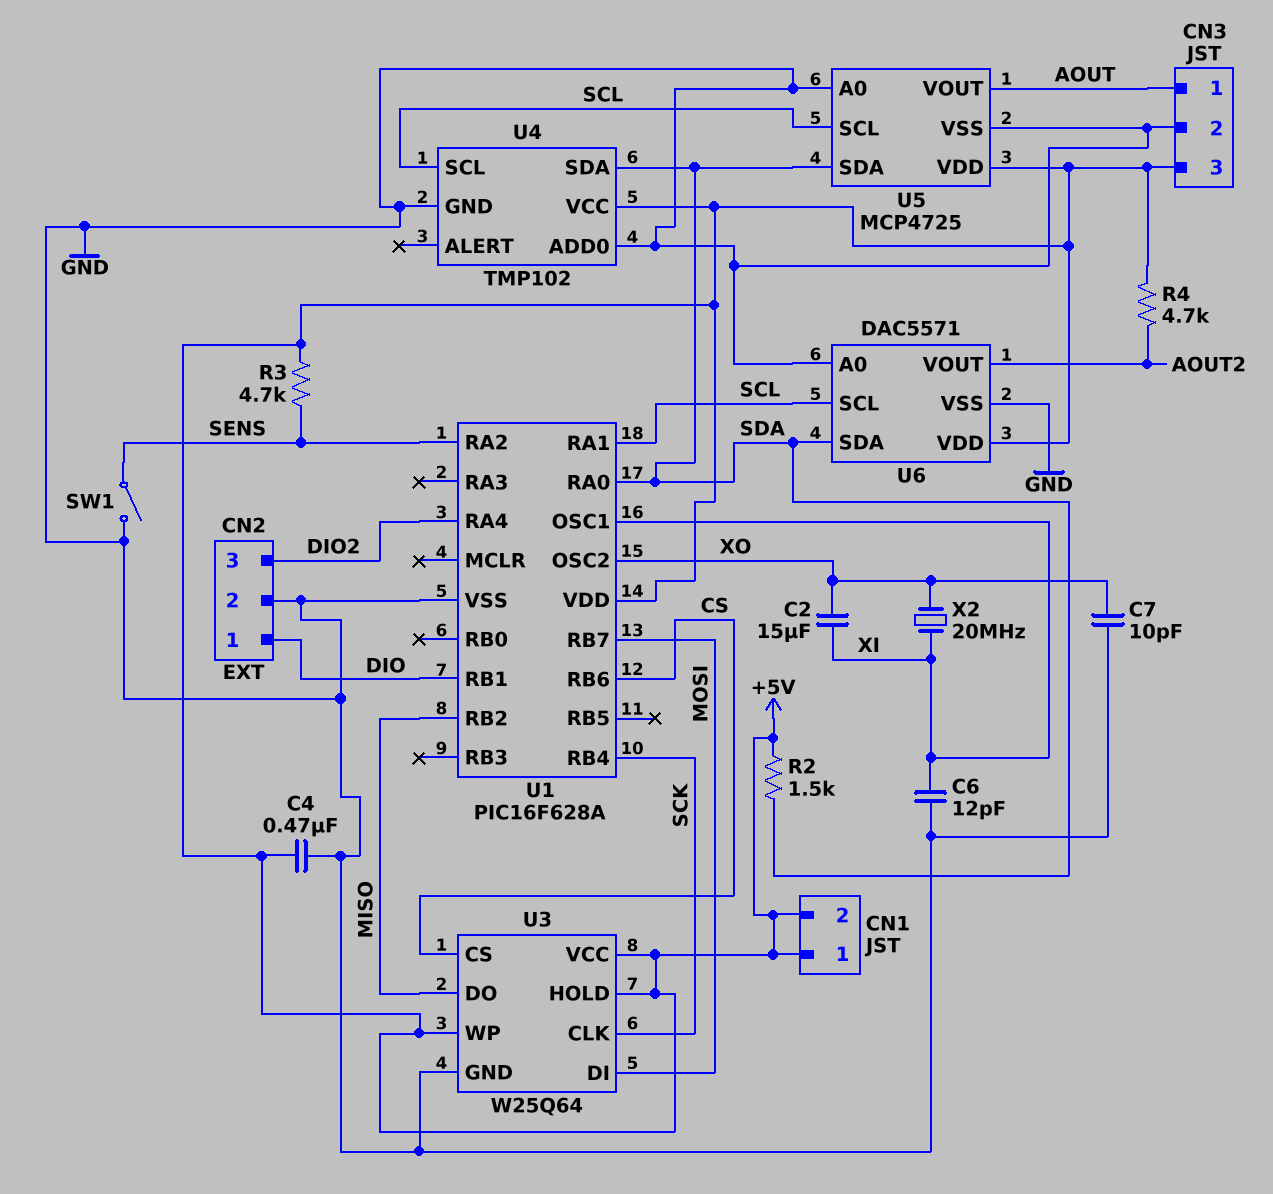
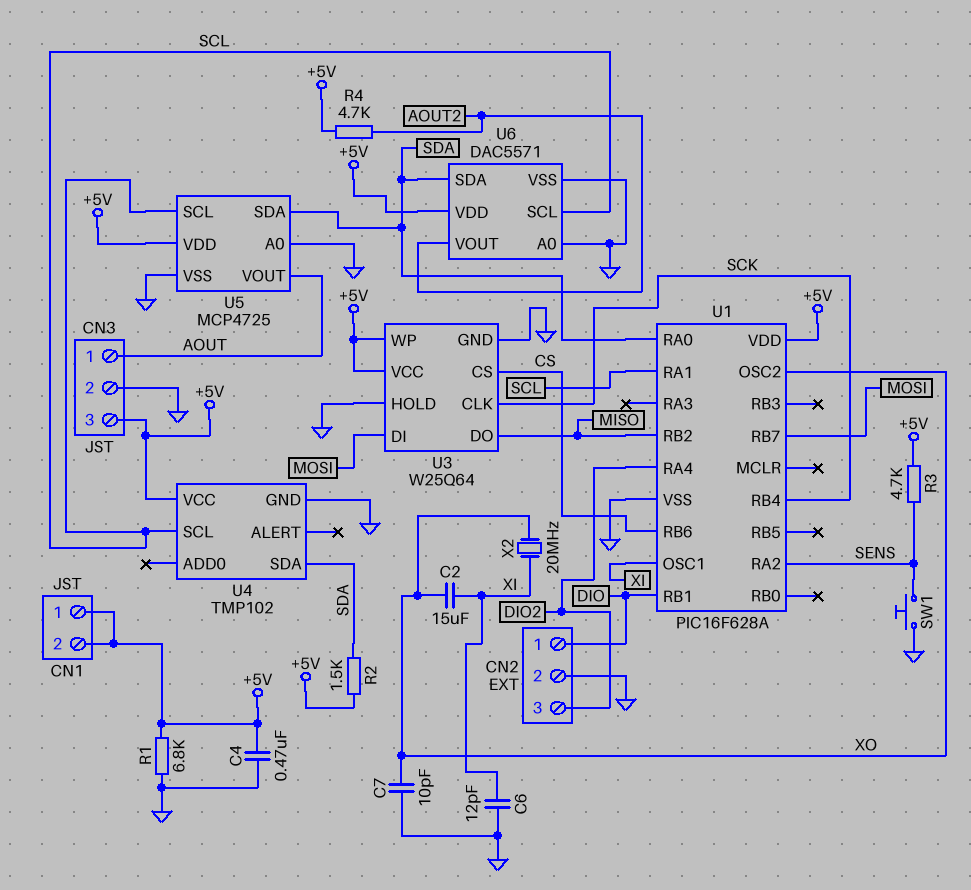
R1: none -> 6.8k (+5V, GND)
SW1: switch (GND, SENS) -> button (GND, SENS)
U3 pin HOLD: +5V -> GND
U4 pin ADD0: GND -> none

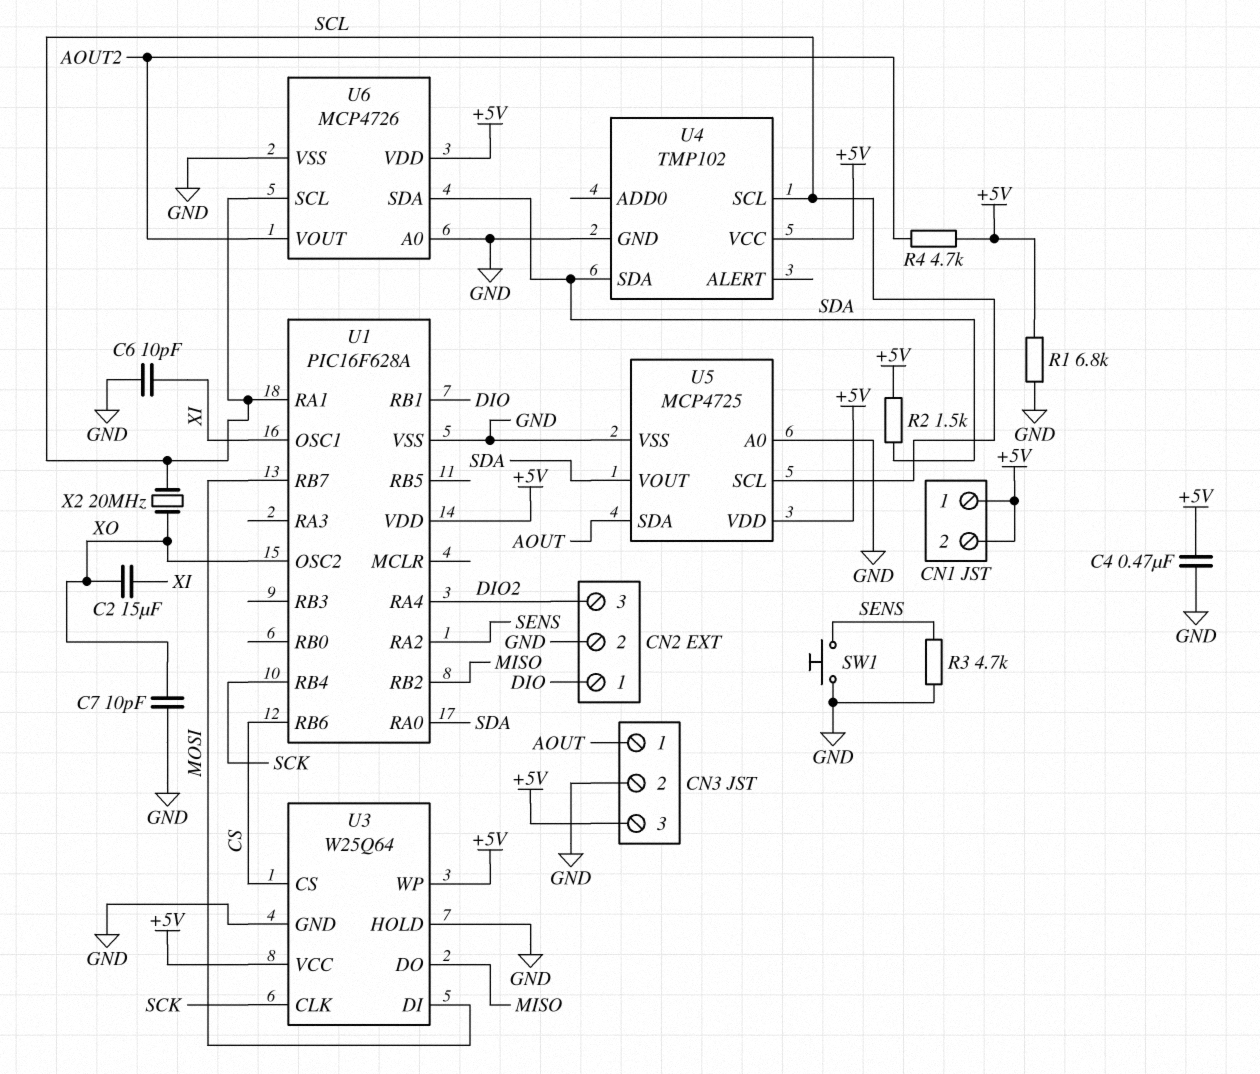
C6: 12pF (GND, XI) -> 10pF (GND, XI)
R3: 4.7k (+5V, SENS) -> 4.7k (GND, SENS)
U5 pin SDA: SDA -> AOUT
U5 pin VOUT: AOUT -> SDA
U6: DAC5571 -> MCP4726
X2: 20MHz (XI, XO) -> 20MHz (SCL, XO)

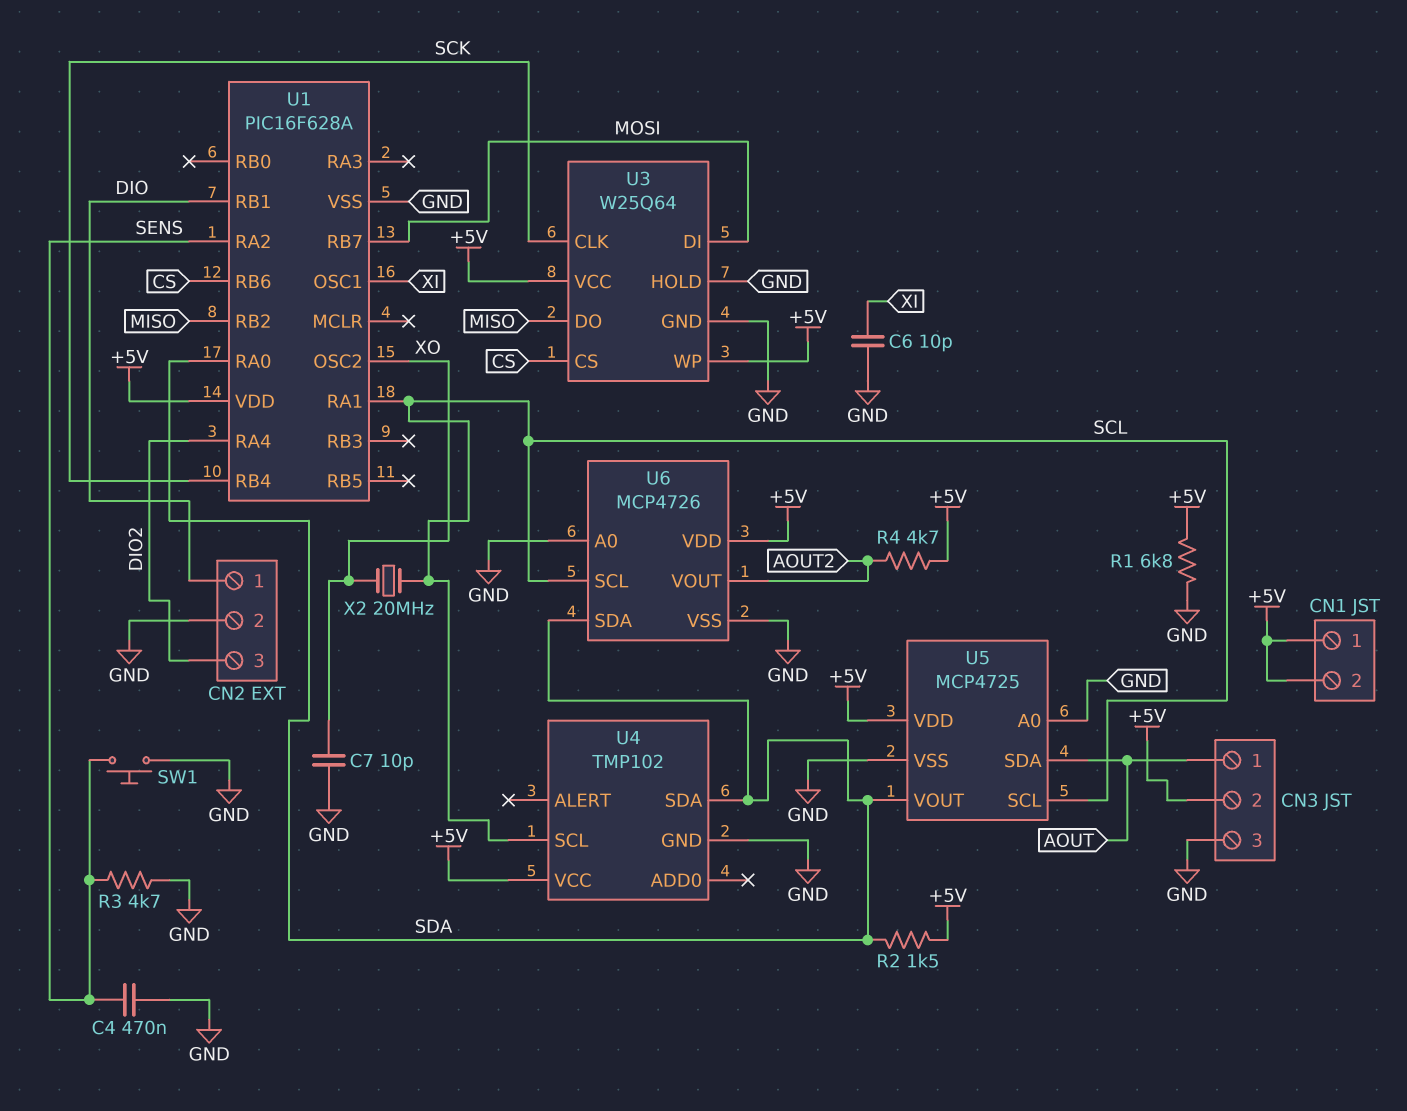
C2: 15uF (XI, XO) -> none
C4: 470nF (+5V, GND) -> 470nF (GND, SENS)
CN3 pin 2: GND -> +5V
CN3 pin 3: +5V -> GND

